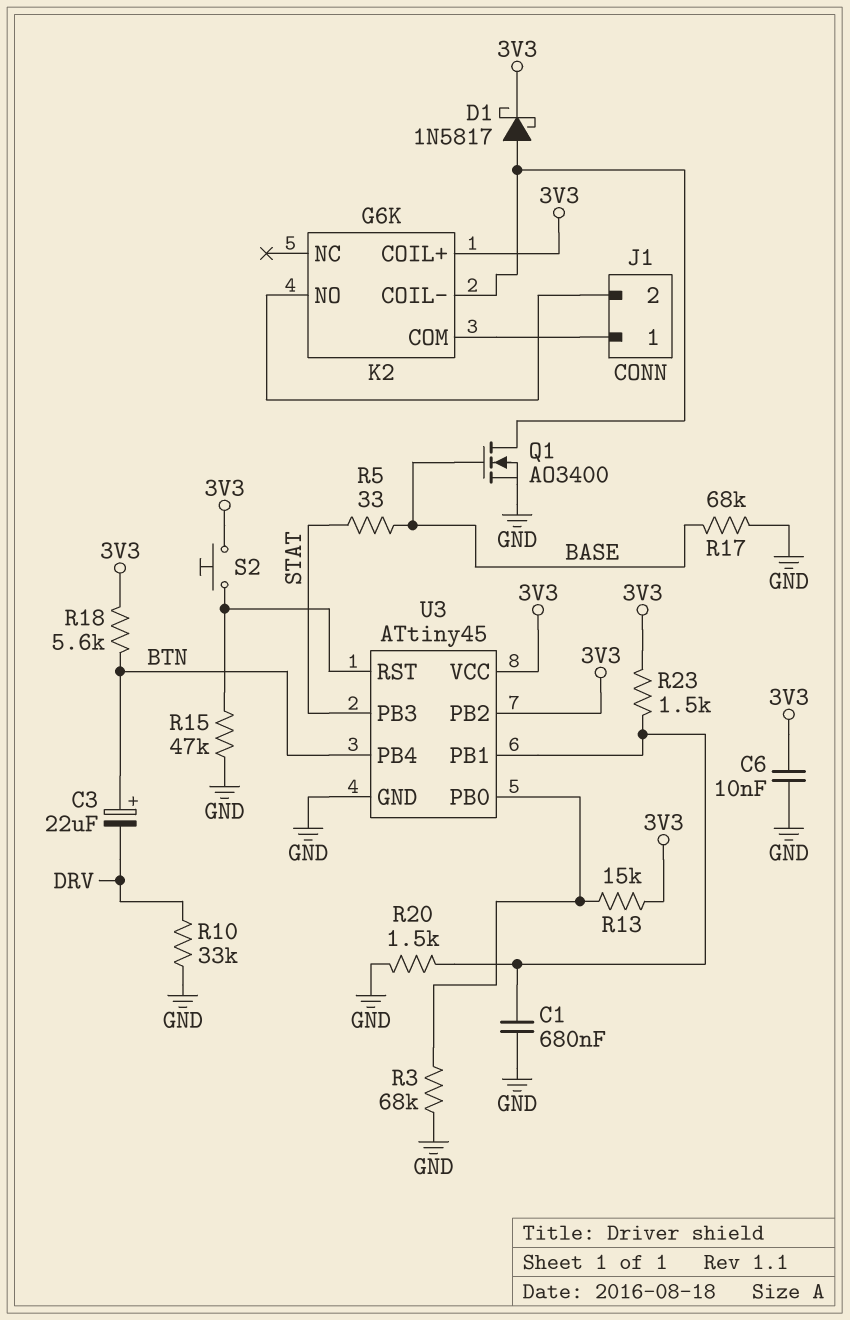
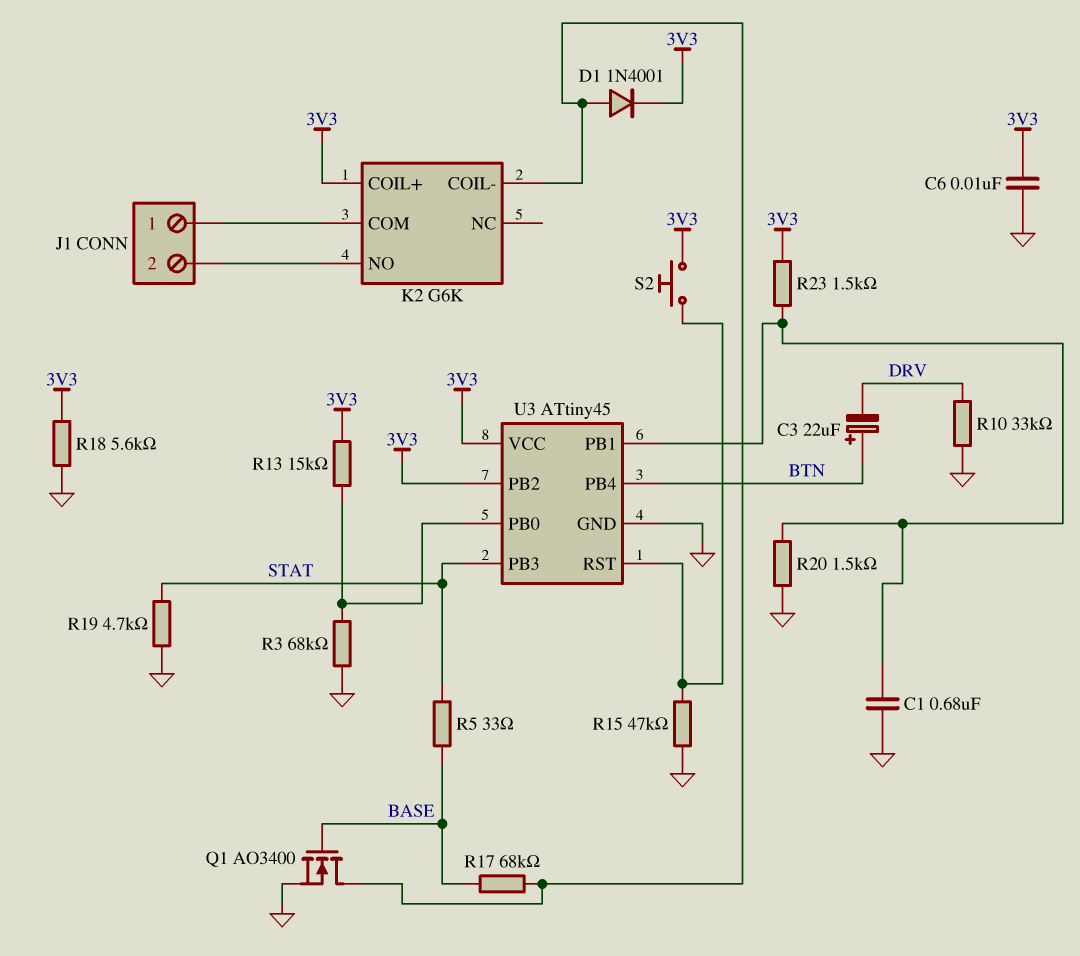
D1: schottky 1N5817 (A K2/COIL-, K 3V3) -> diode 1N4001 (A K2/COIL-, K 3V3)
R17: 68k (BASE, GND) -> 68k (BASE, K2/COIL-)
R18: 5.6k (3V3, BTN) -> 5.6k (3V3, GND)
R19: none -> 4.7k (GND, STAT)

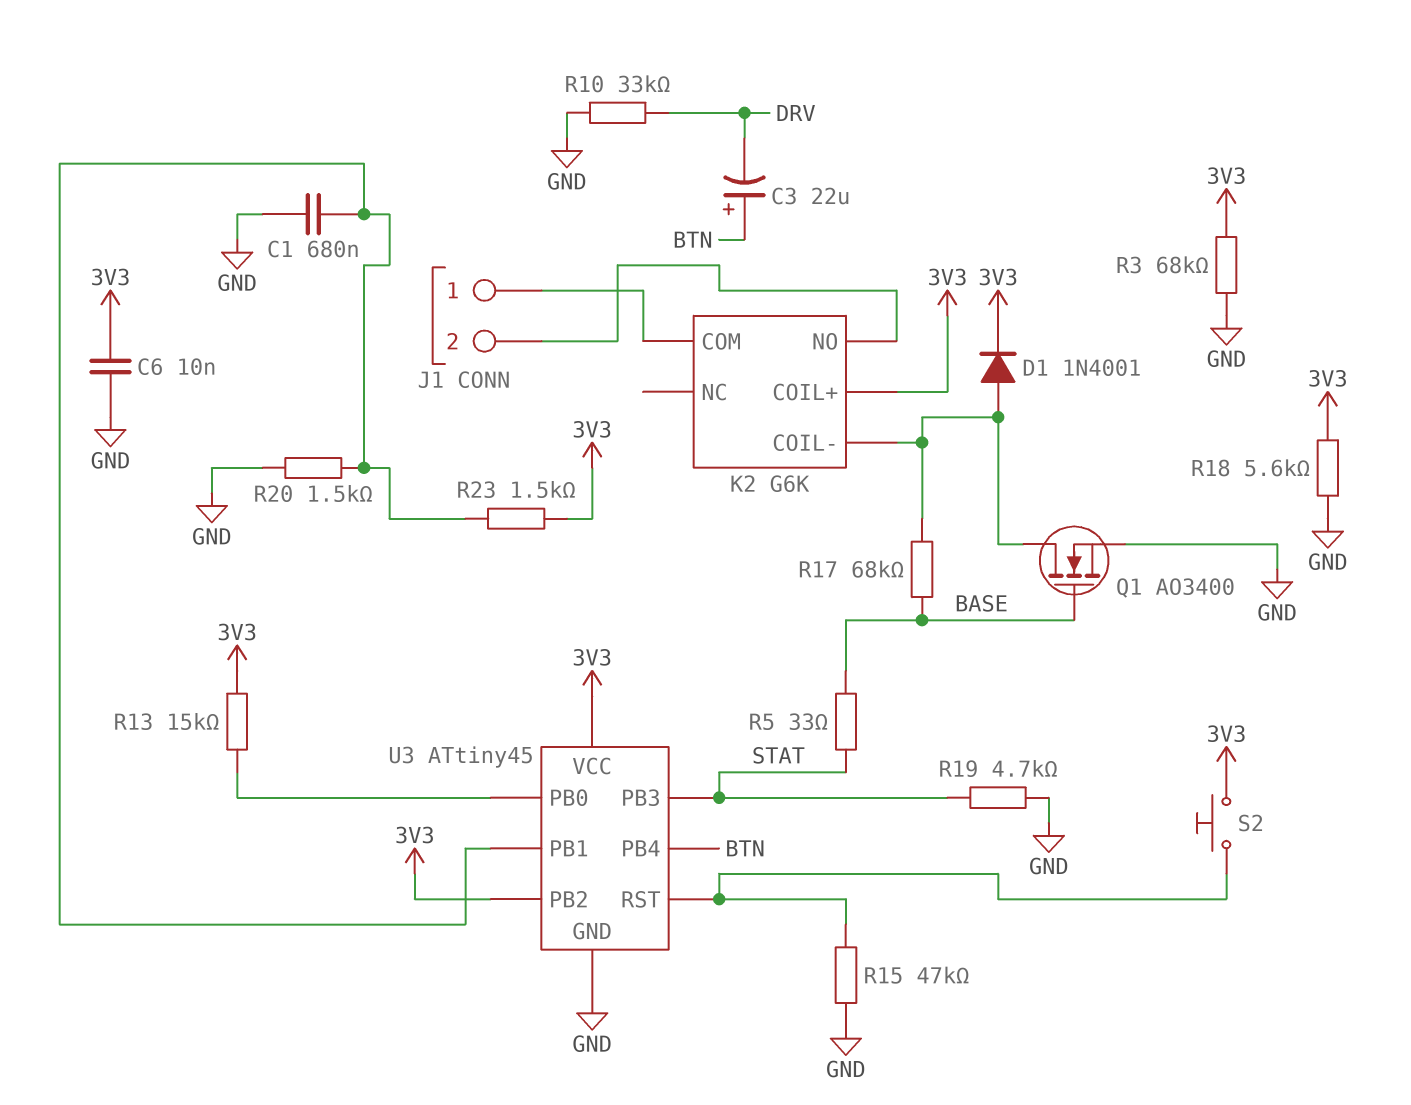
R3: 68k (GND, U3/PB0) -> 68k (3V3, GND)

